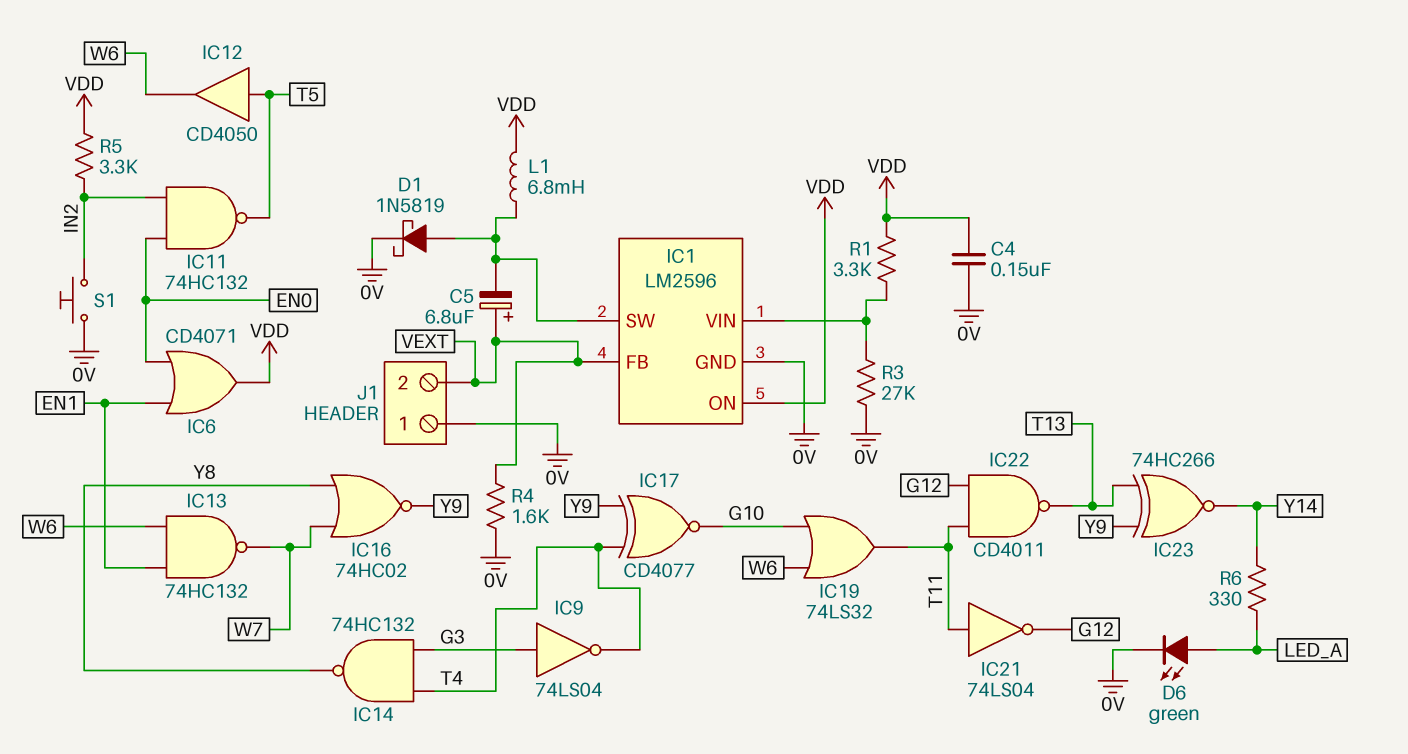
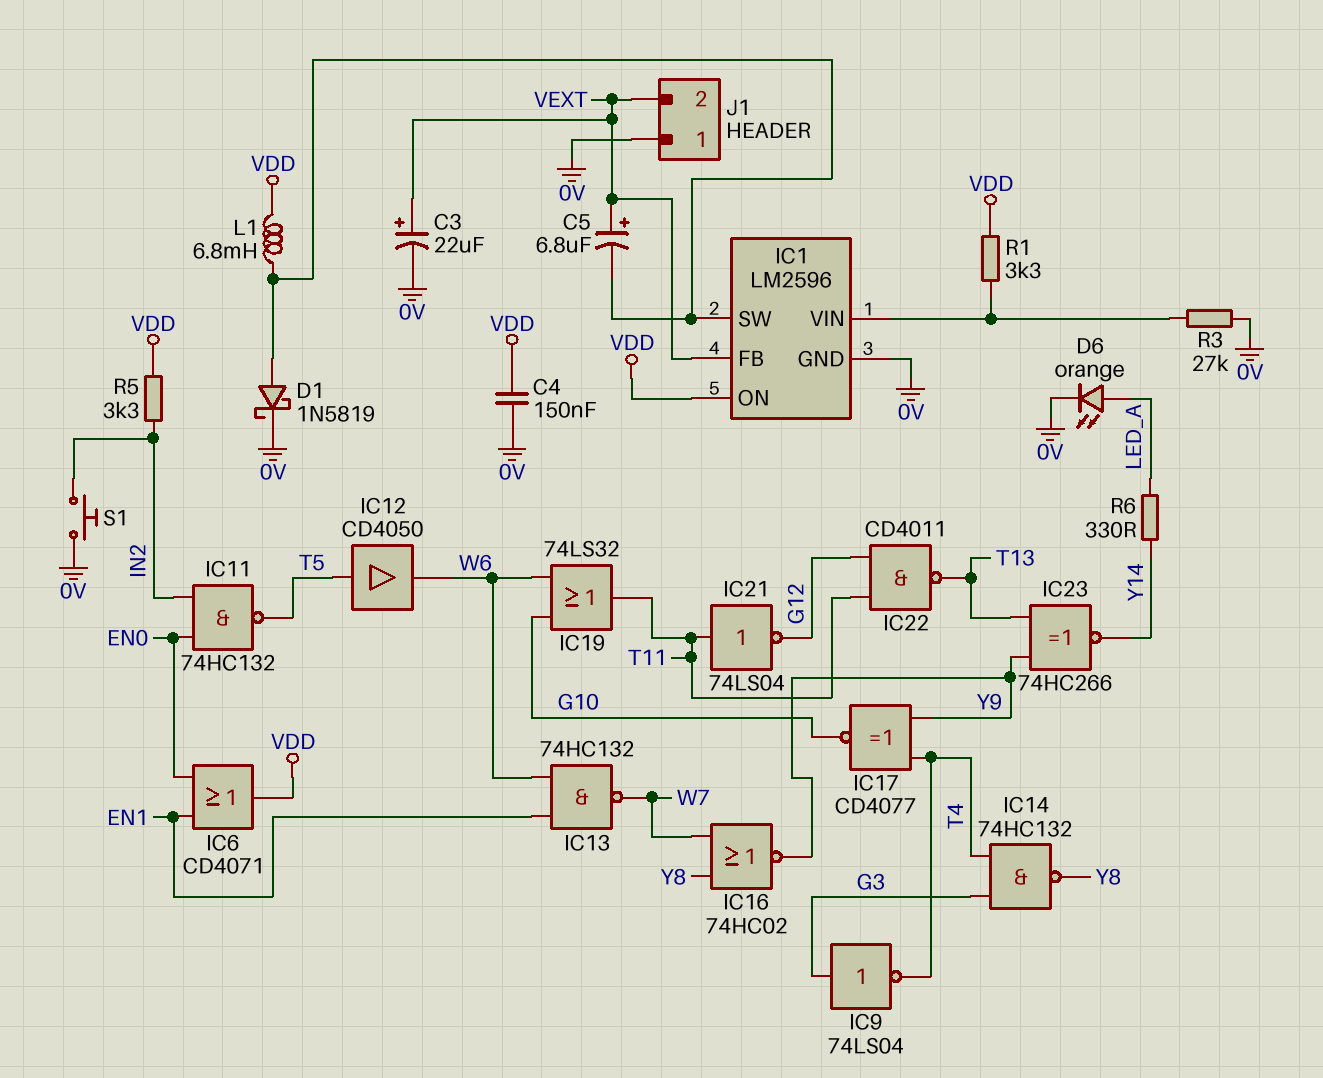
C3: none -> 22uF (plus VEXT, minus 0V)
D6: LED green (A LED_A, K 0V) -> LED orange (A LED_A, K 0V)
R4: 1.6k (0V, VEXT) -> none

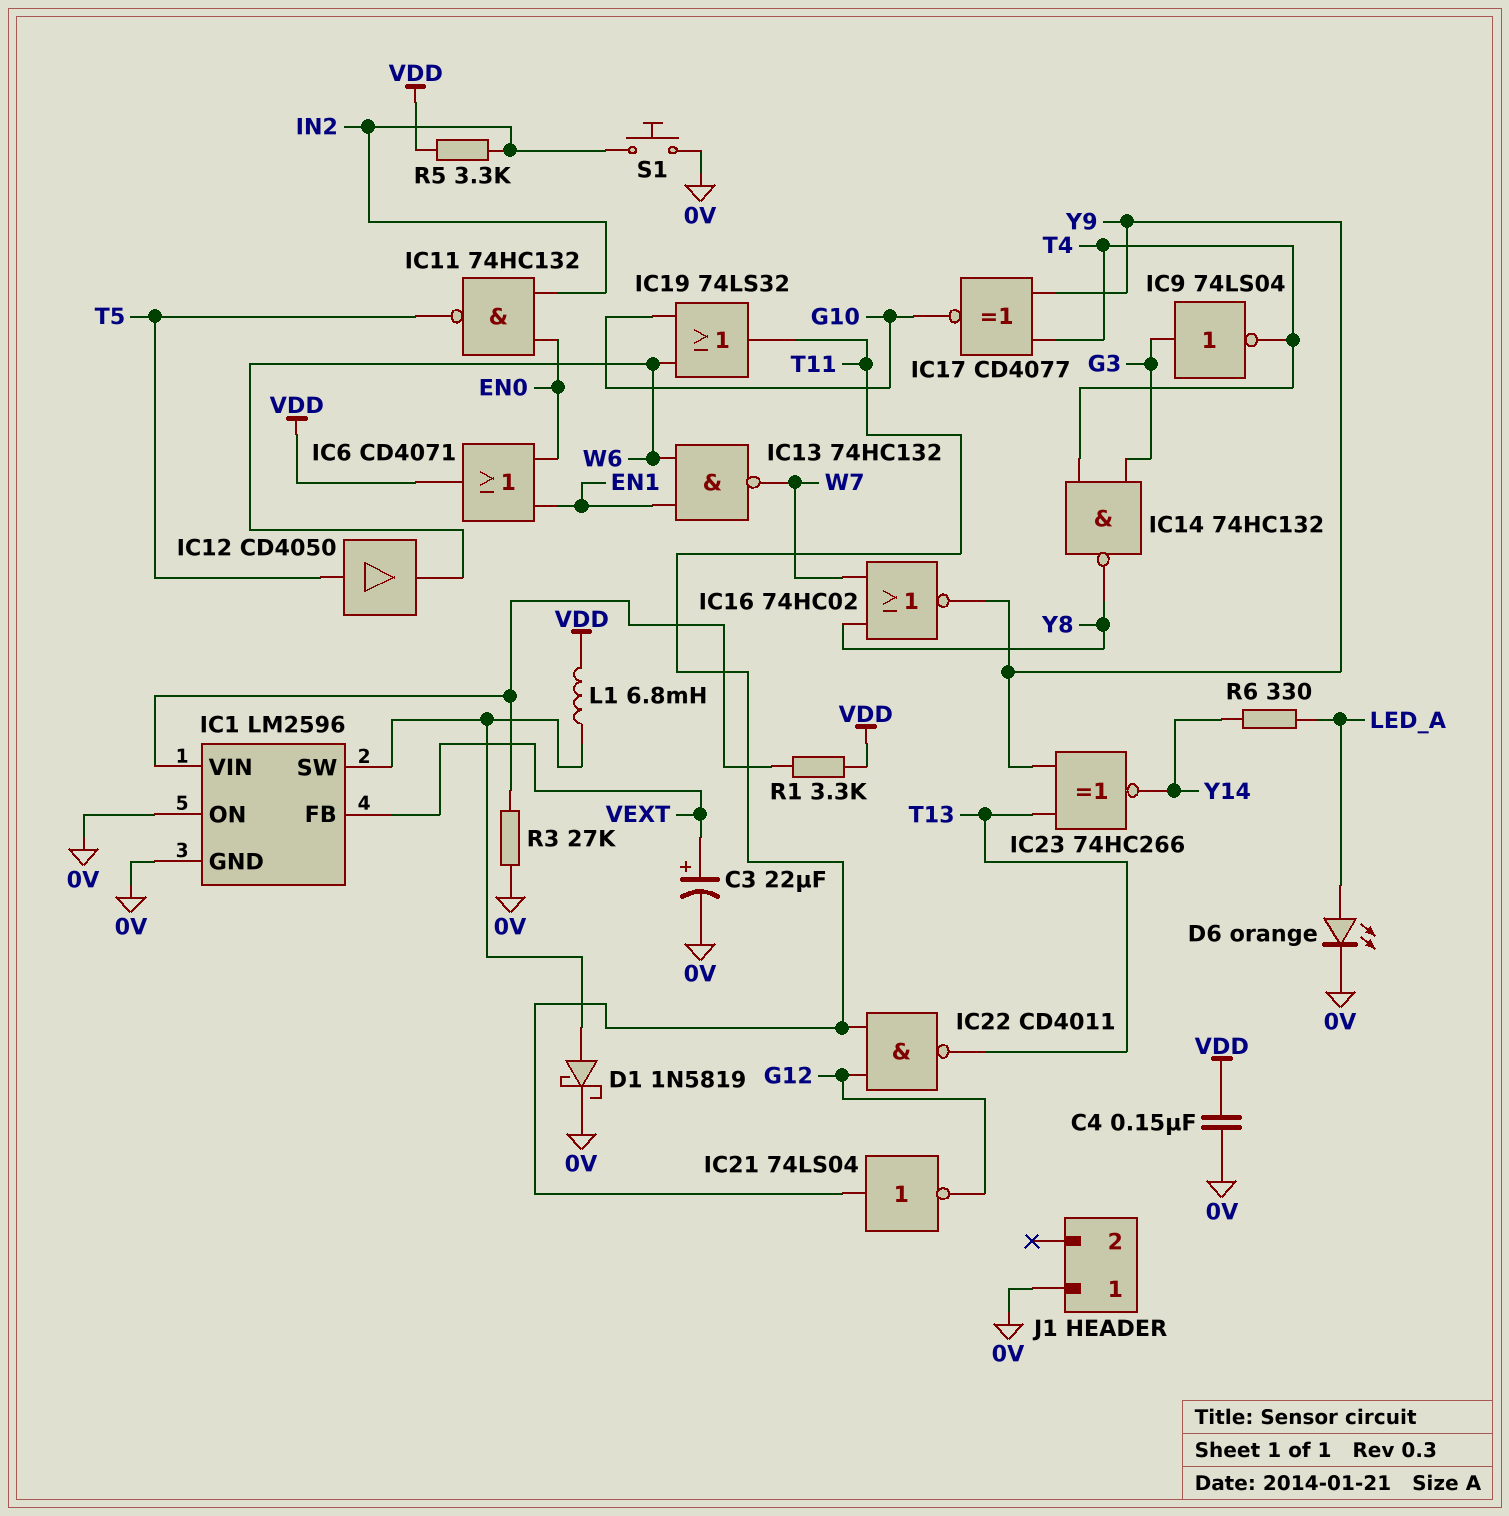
C5: 6.8uF (plus VEXT, minus IC1/SW) -> none
IC1 pin ON: VDD -> 0V
J1 pin 2: VEXT -> none

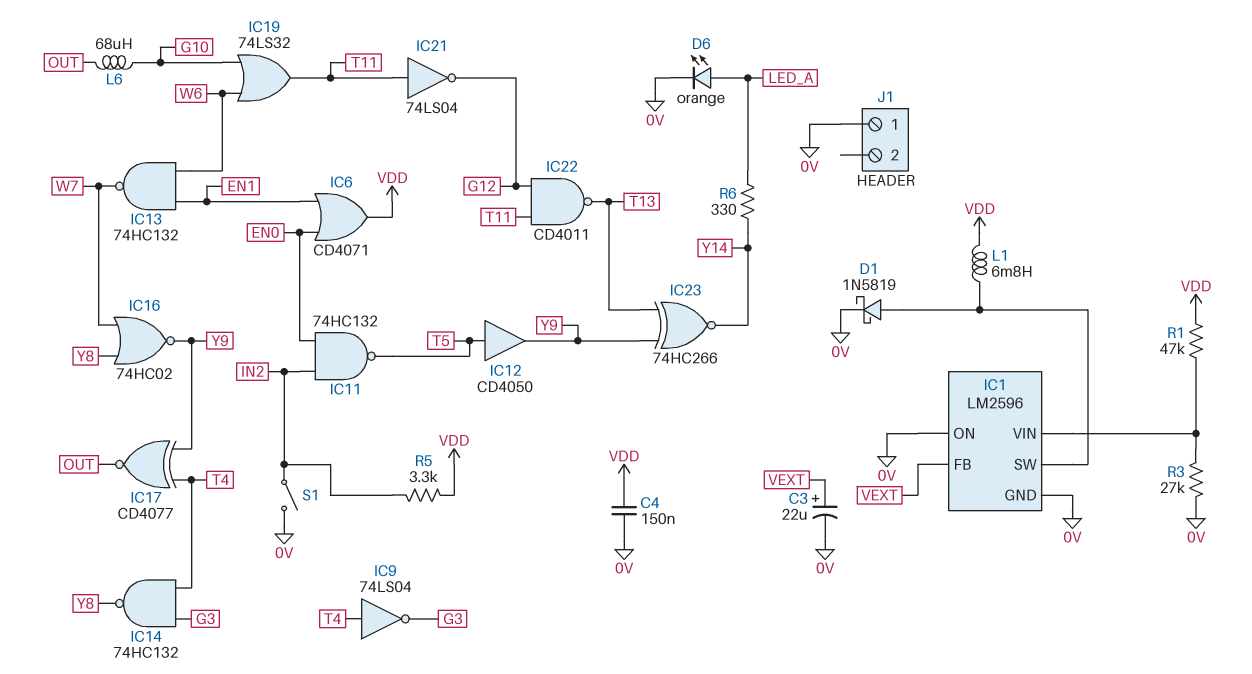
IC9: NOT 74LS04 (in G3, out T4) -> NOT 74LS04 (in T4, out G3)
IC12: buffer CD4050 (in T5, out W6) -> buffer CD4050 (in T5, out Y9)
IC17: XNOR CD4077 (in T4, in Y9, out G10) -> XNOR CD4077 (in T4, in Y9, out OUT)
L6: none -> 68uH (G10, OUT)
R1: 3.3k (IC1/VIN, VDD) -> 47k (IC1/VIN, VDD)
S1: button (0V, IN2) -> switch (0V, IN2)

